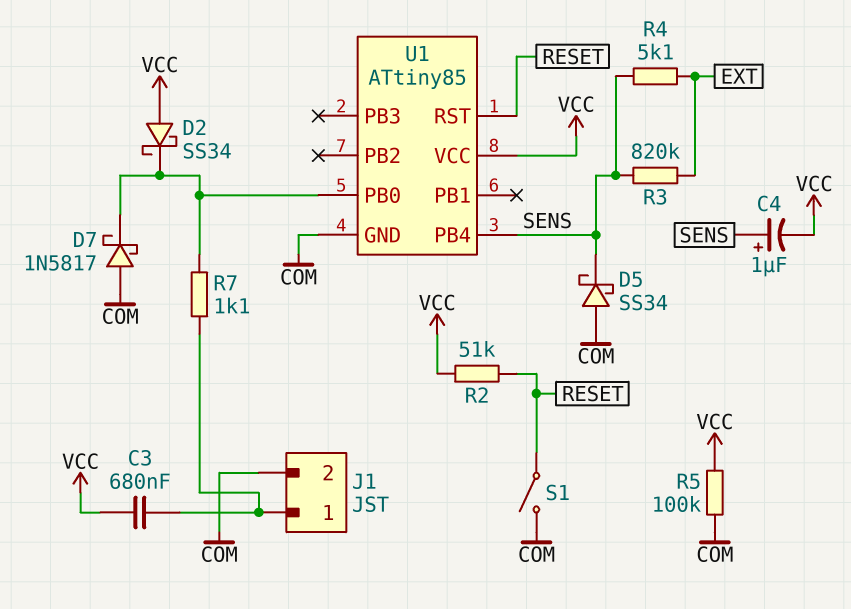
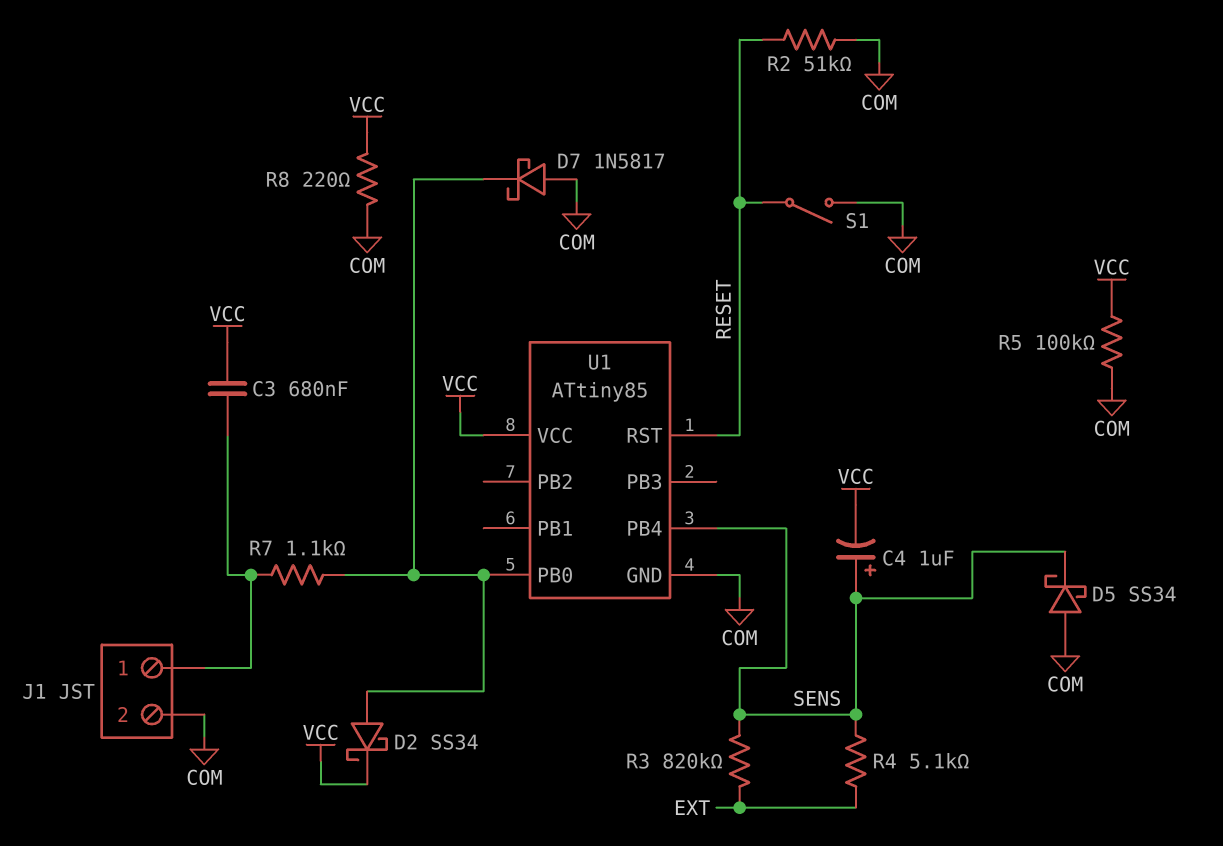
D2: schottky SS34 (A VCC, K U1/PB0) -> schottky SS34 (A U1/PB0, K VCC)
R2: 51k (RESET, VCC) -> 51k (COM, RESET)
R8: none -> 220 (COM, VCC)

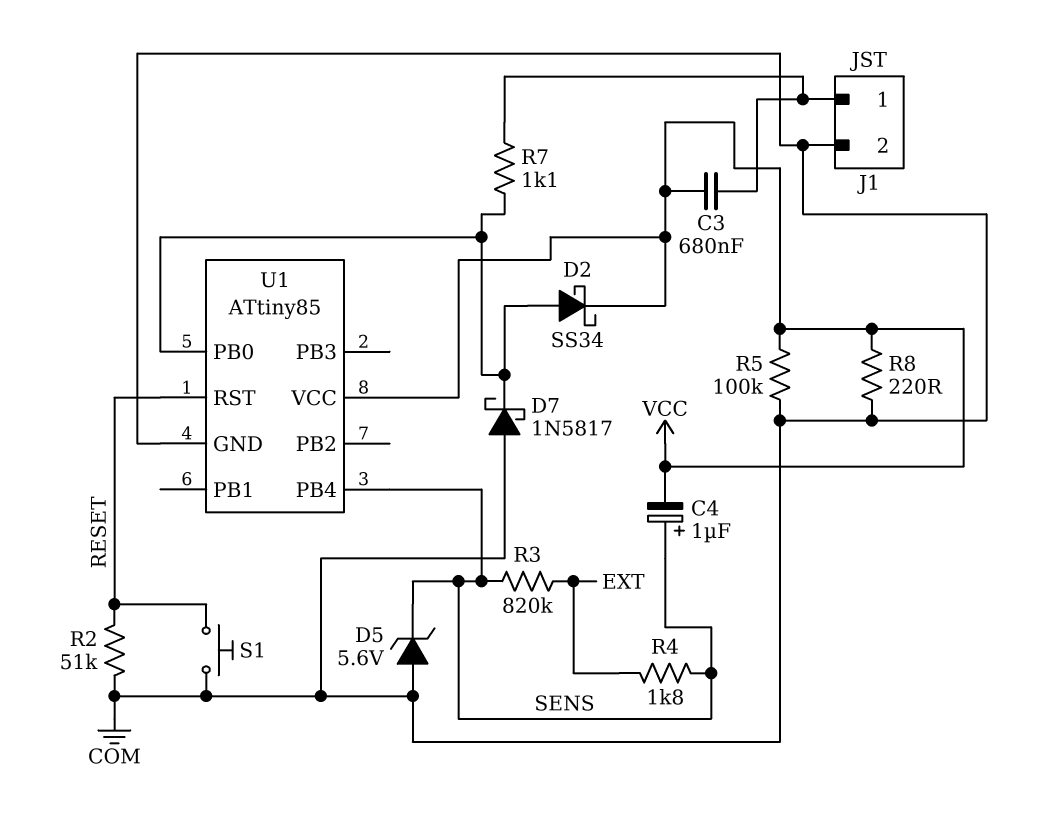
D5: schottky SS34 (A COM, K SENS) -> zener 5.6V (A COM, K SENS)
R4: 5.1k (EXT, SENS) -> 1.8k (EXT, SENS)
S1: switch (COM, RESET) -> button (COM, RESET)

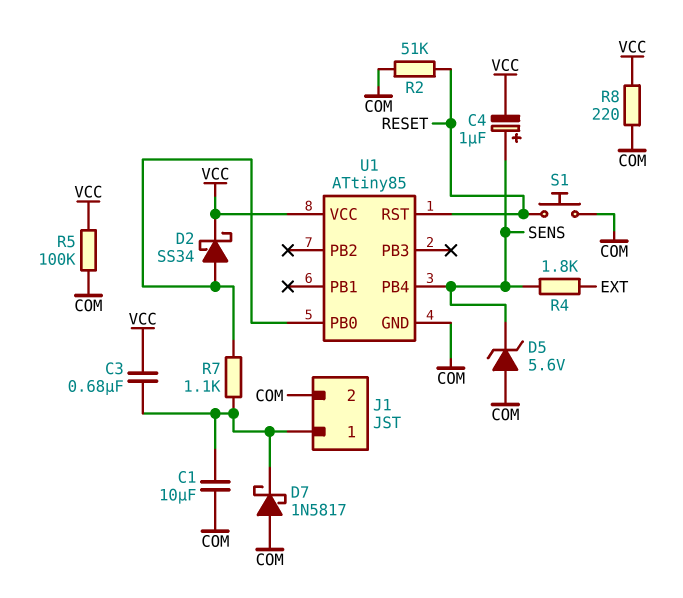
C1: none -> 10uF (COM, J1/1)
D7: schottky 1N5817 (A COM, K U1/PB0) -> schottky 1N5817 (A COM, K J1/1)
R3: 820k (EXT, SENS) -> none

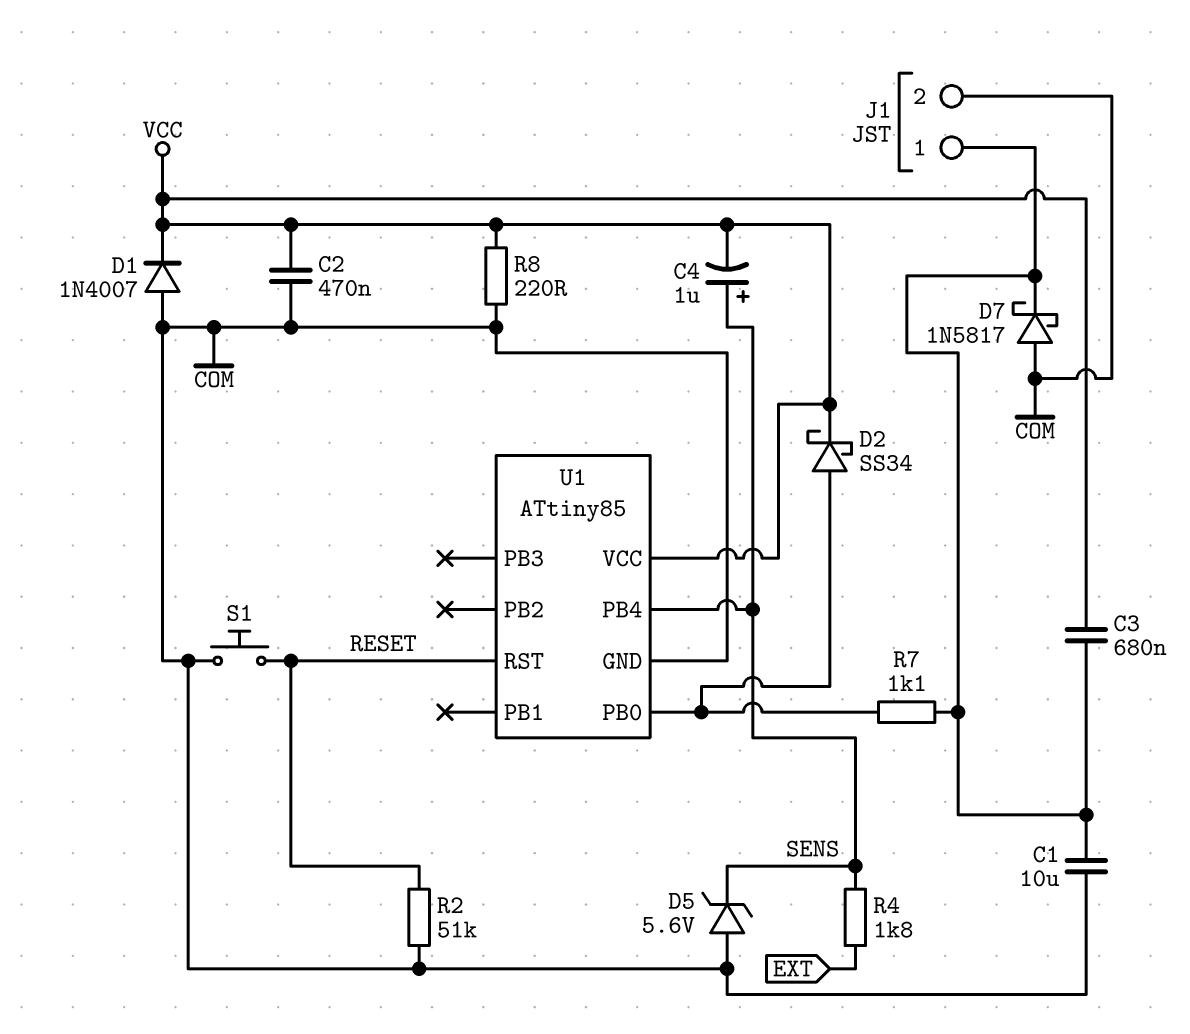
C2: none -> 470nF (COM, VCC)
D1: none -> diode 1N4007 (A COM, K VCC)
R5: 100k (COM, VCC) -> none

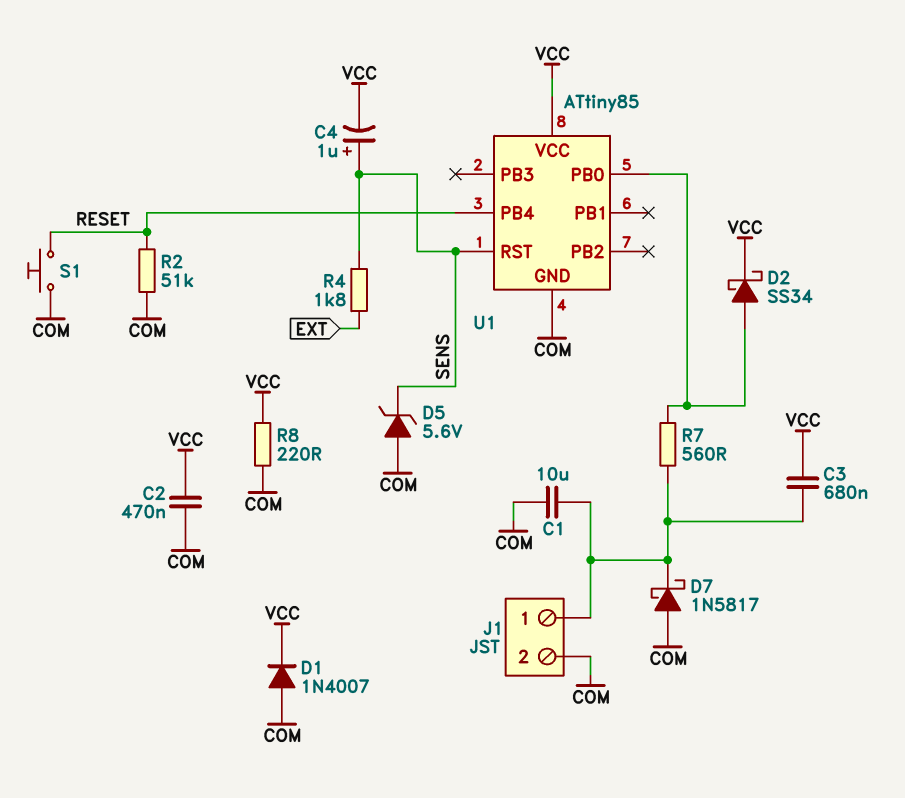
R7: 1.1k (J1/1, U1/PB0) -> 560 (J1/1, U1/PB0)
U1 pin PB4: SENS -> RESET
U1 pin RST: RESET -> SENS

